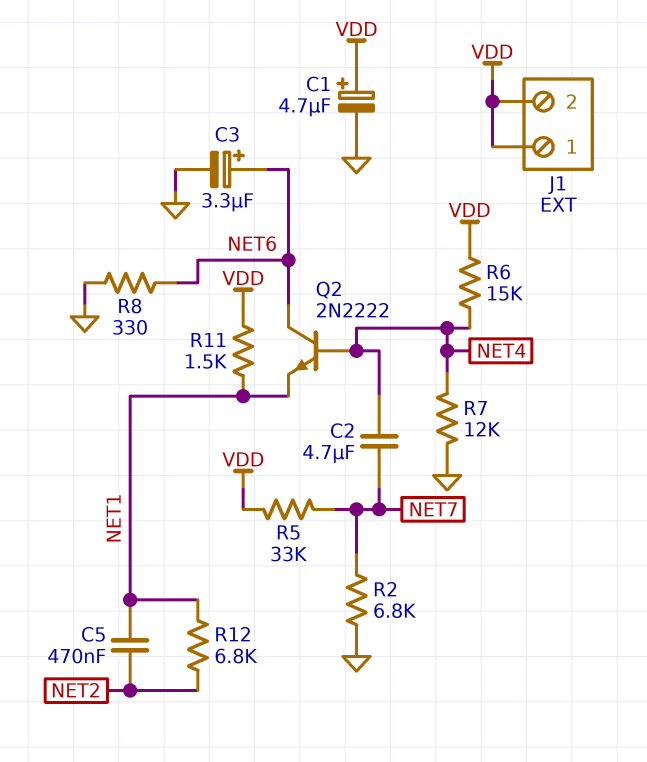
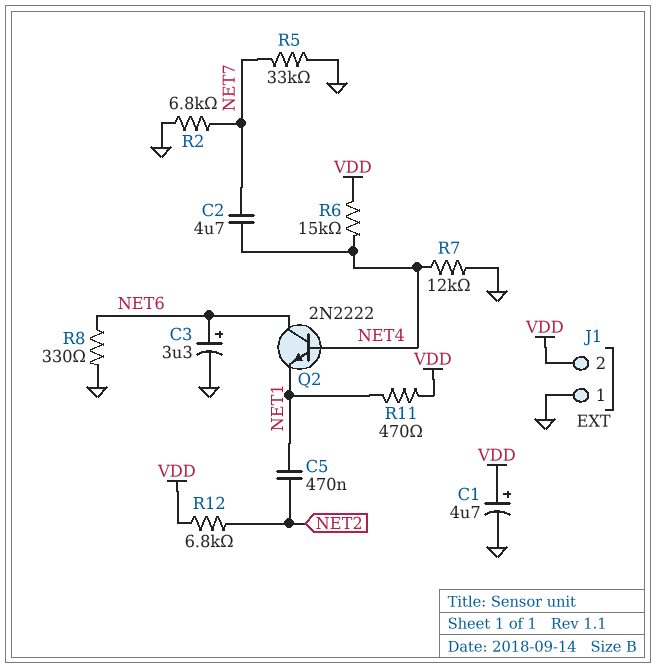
J1 pin 1: VDD -> GND
R5: 33k (NET7, VDD) -> 33k (GND, NET7)
R11: 1.5k (NET1, VDD) -> 470 (NET1, VDD)
R12: 6.8k (NET1, NET2) -> 6.8k (NET2, VDD)

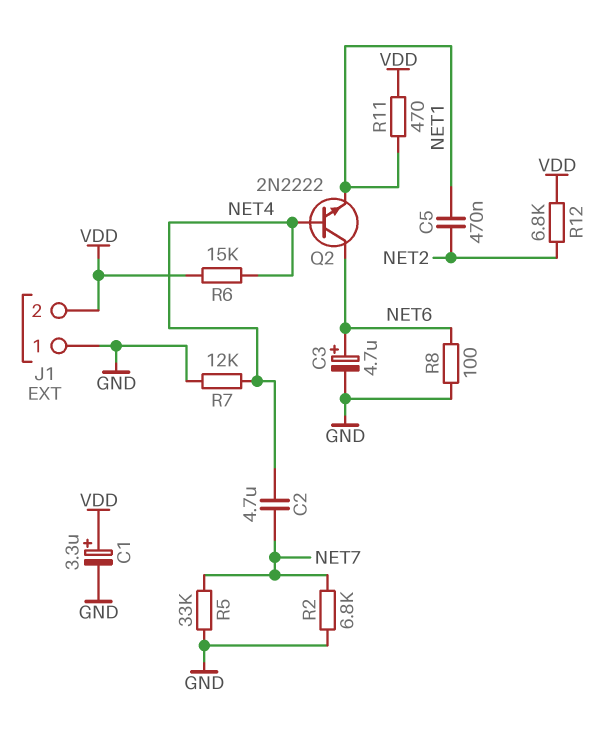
C1: 4.7uF (plus VDD, minus GND) -> 3.3uF (plus VDD, minus GND)
C3: 3.3uF (plus NET6, minus GND) -> 4.7uF (plus NET6, minus GND)
R8: 330 (GND, NET6) -> 100 (GND, NET6)

